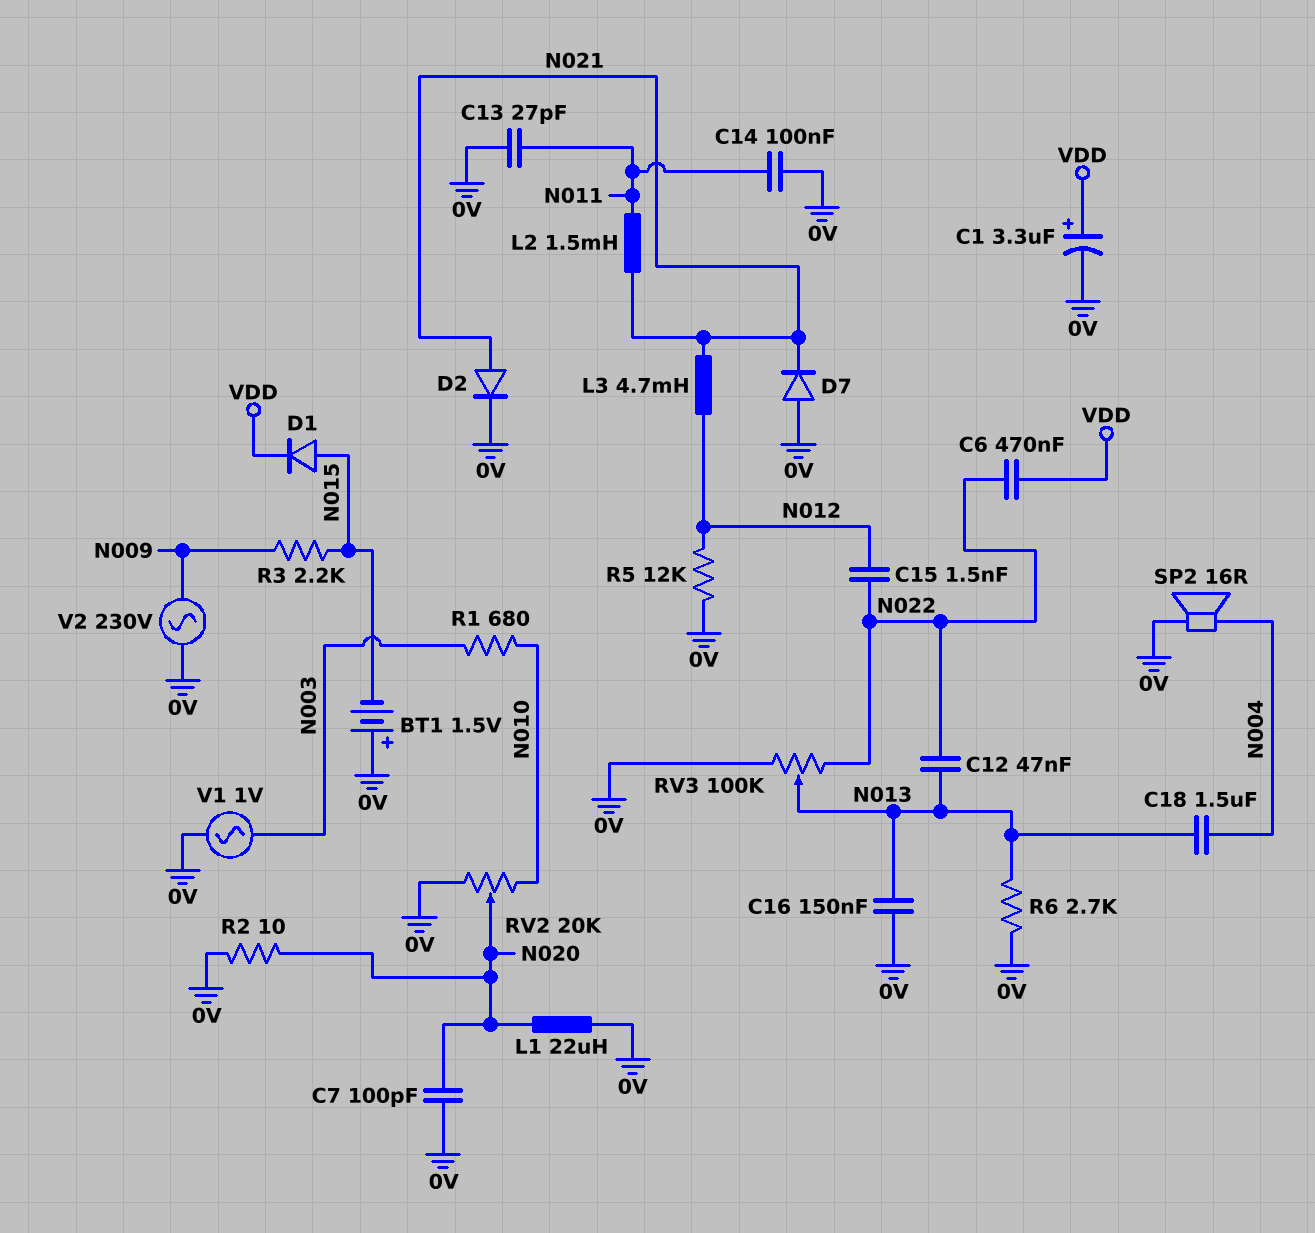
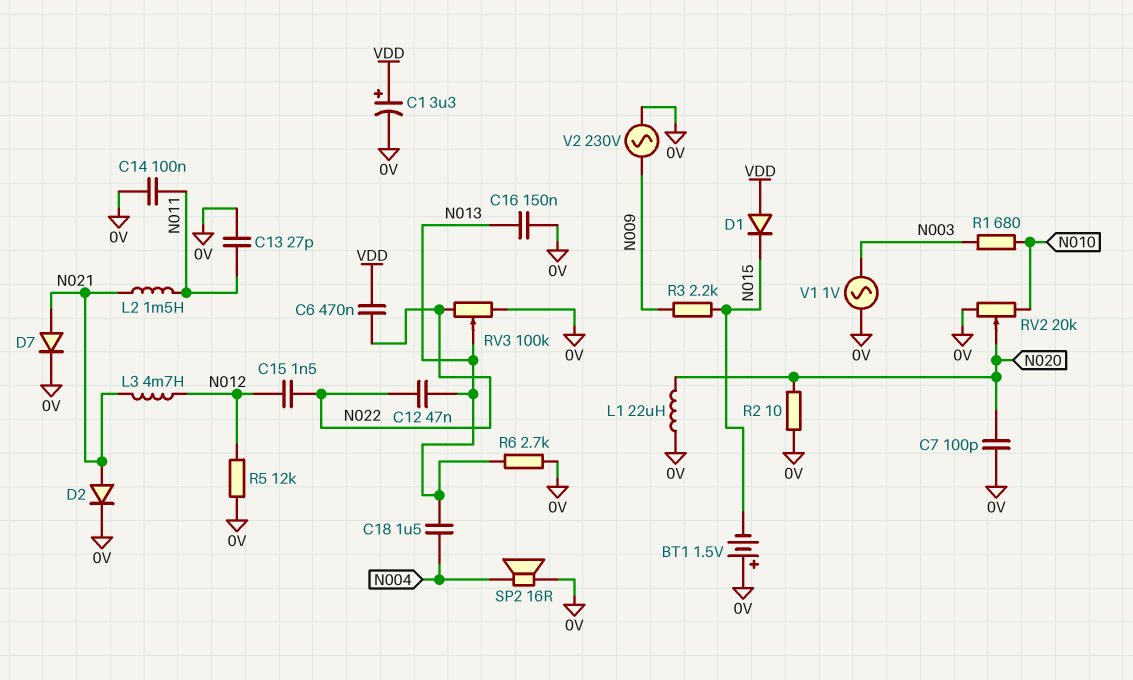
D1: diode (A N015, K VDD) -> diode (A VDD, K N015)
D7: diode (A 0V, K N021) -> diode (A N021, K 0V)

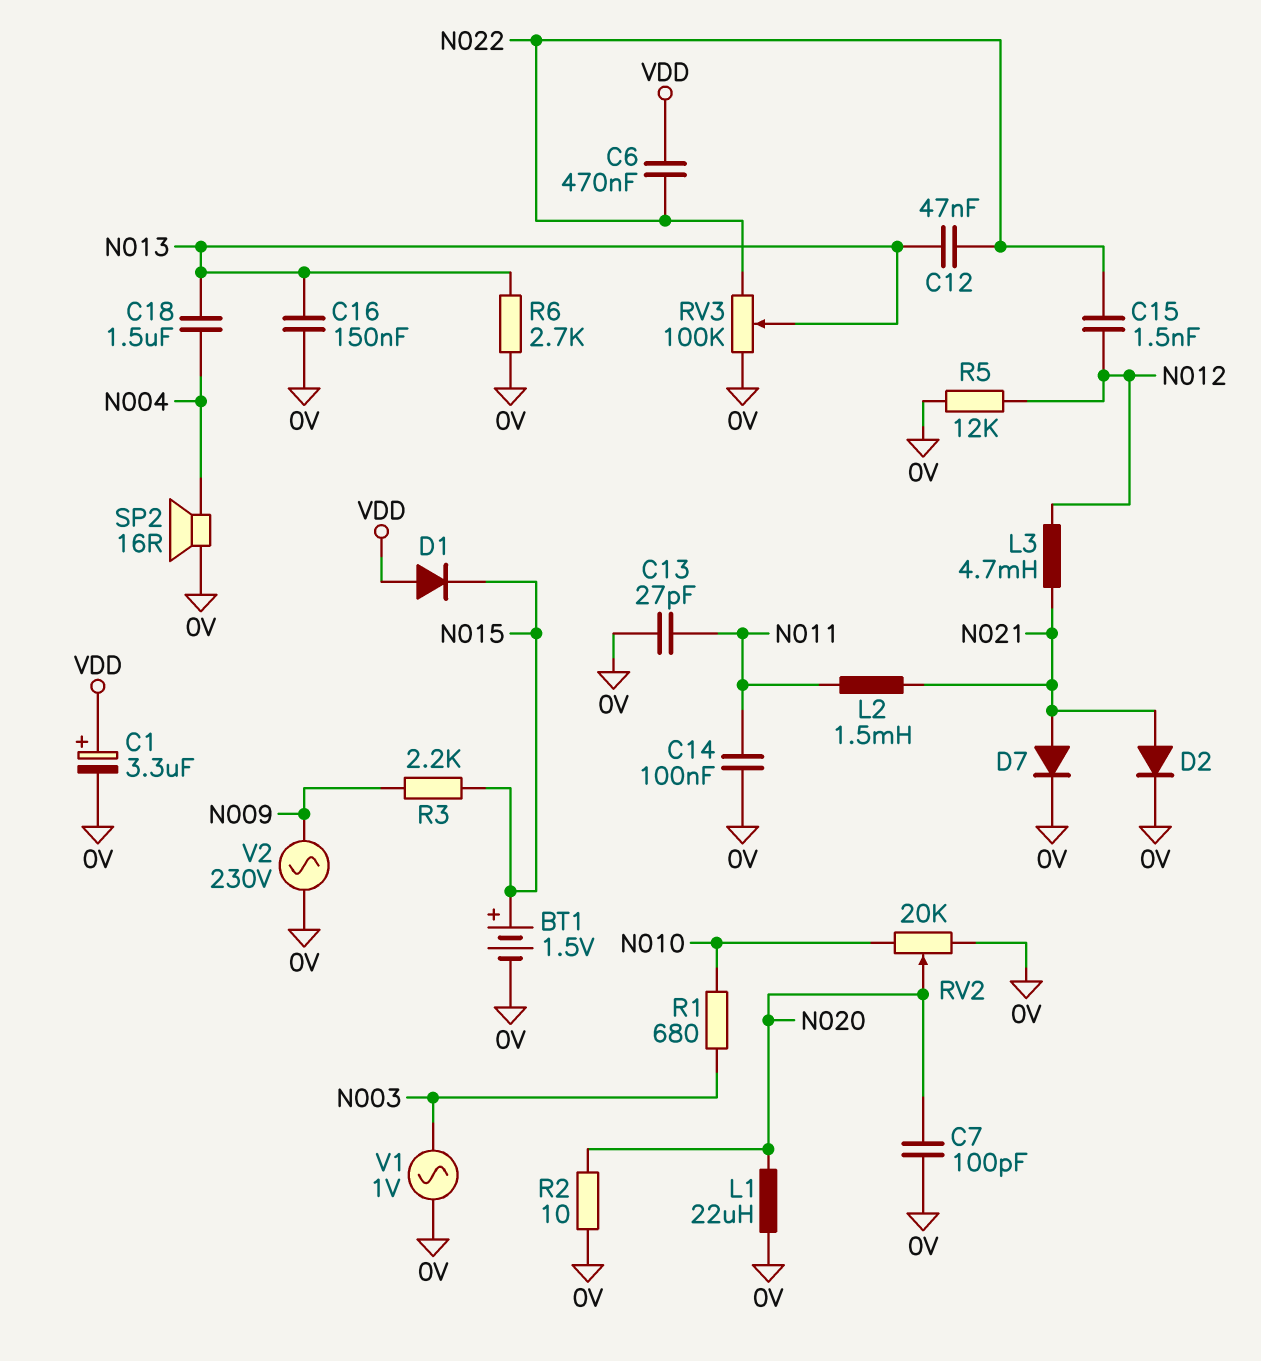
BT1: 1.5V (plus 0V, minus N015) -> 1.5V (plus N015, minus 0V)

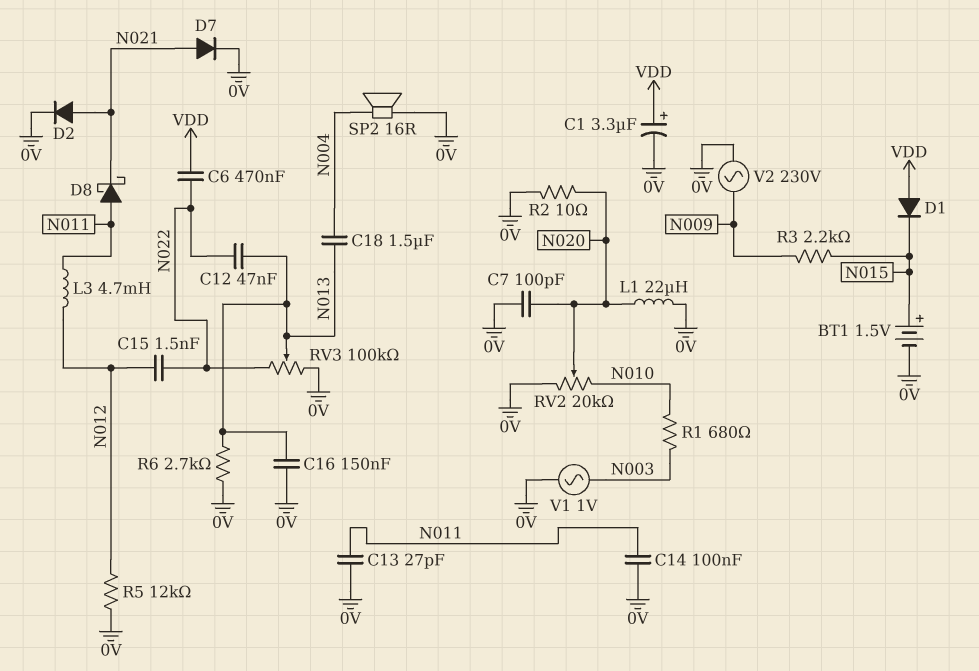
D8: none -> schottky (A N011, K N021)
L2: 1.5mH (N011, N021) -> none
L3: 4.7mH (N012, N021) -> 4.7mH (N011, N012)

